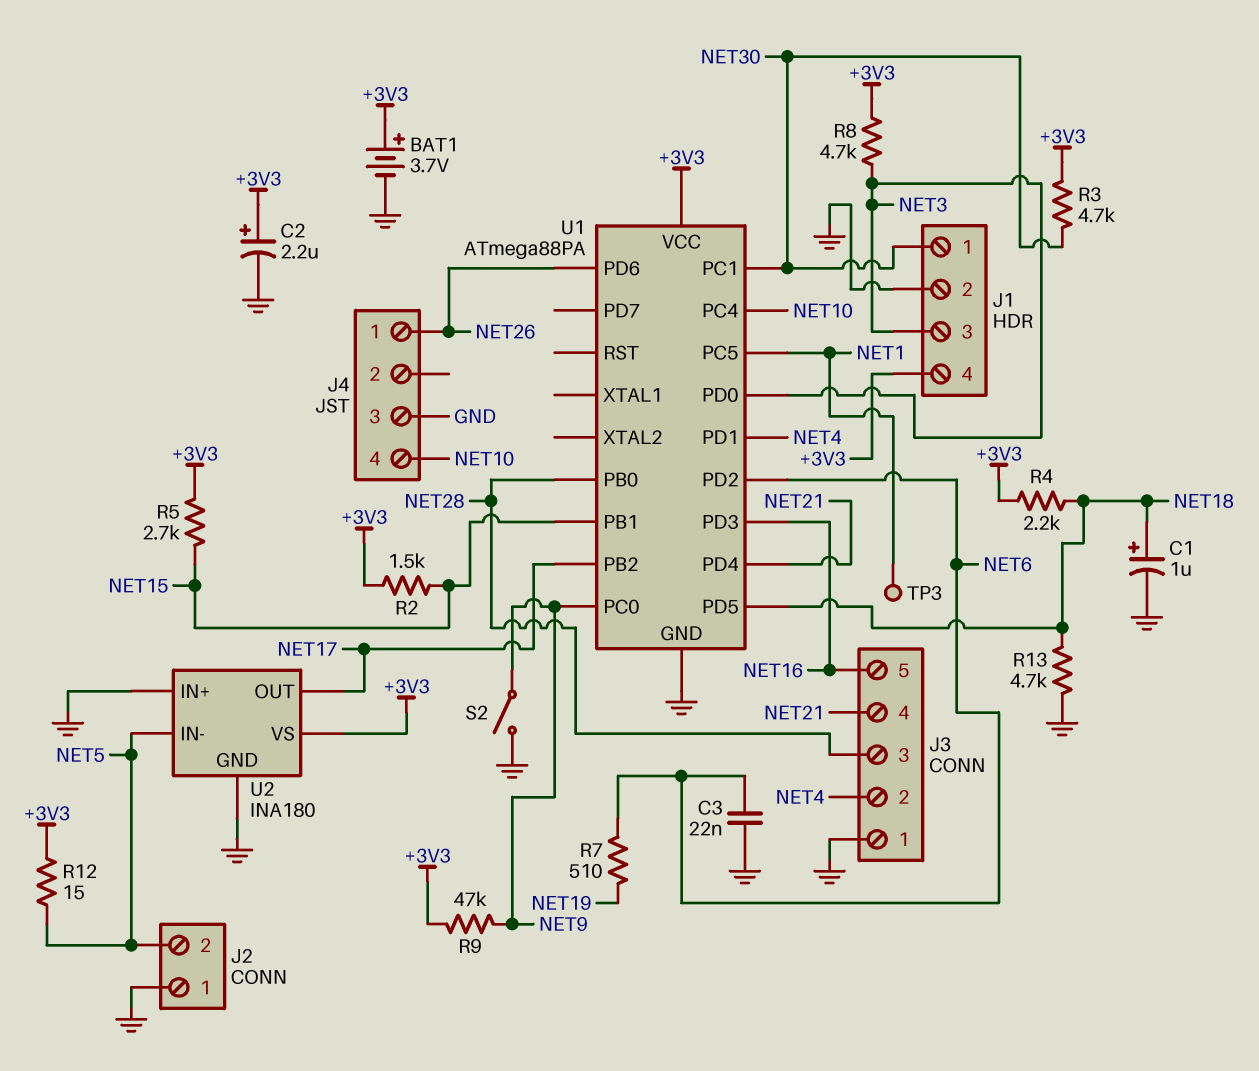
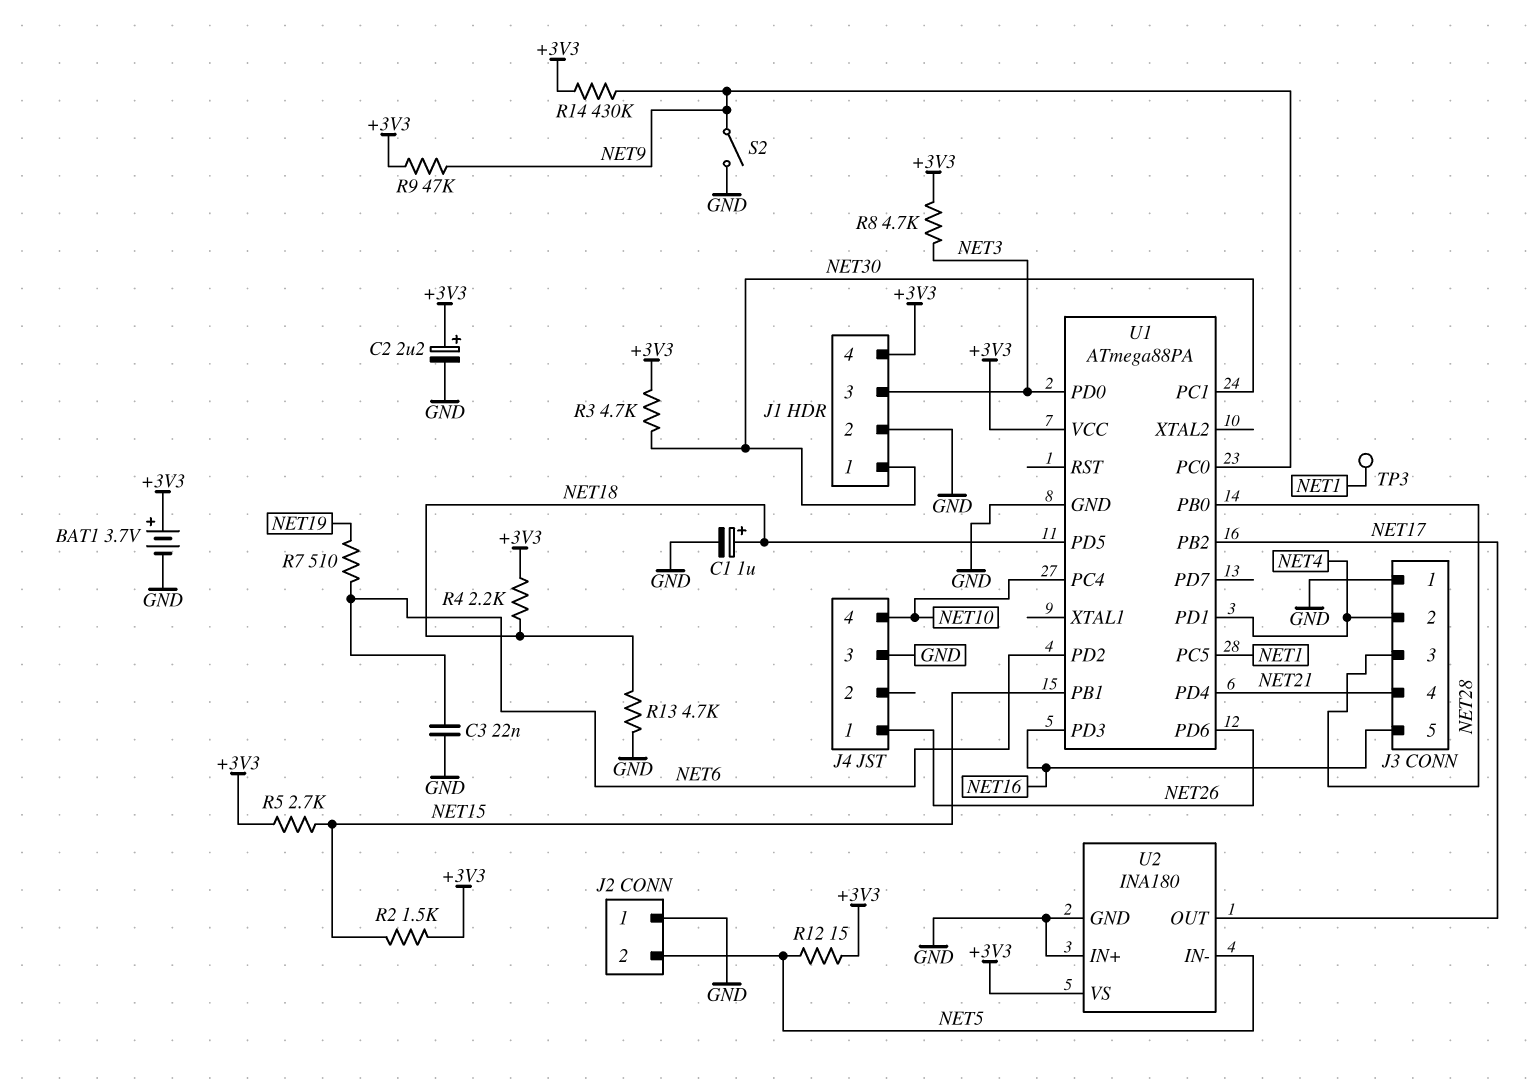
R14: none -> 430k (+3V3, NET9)

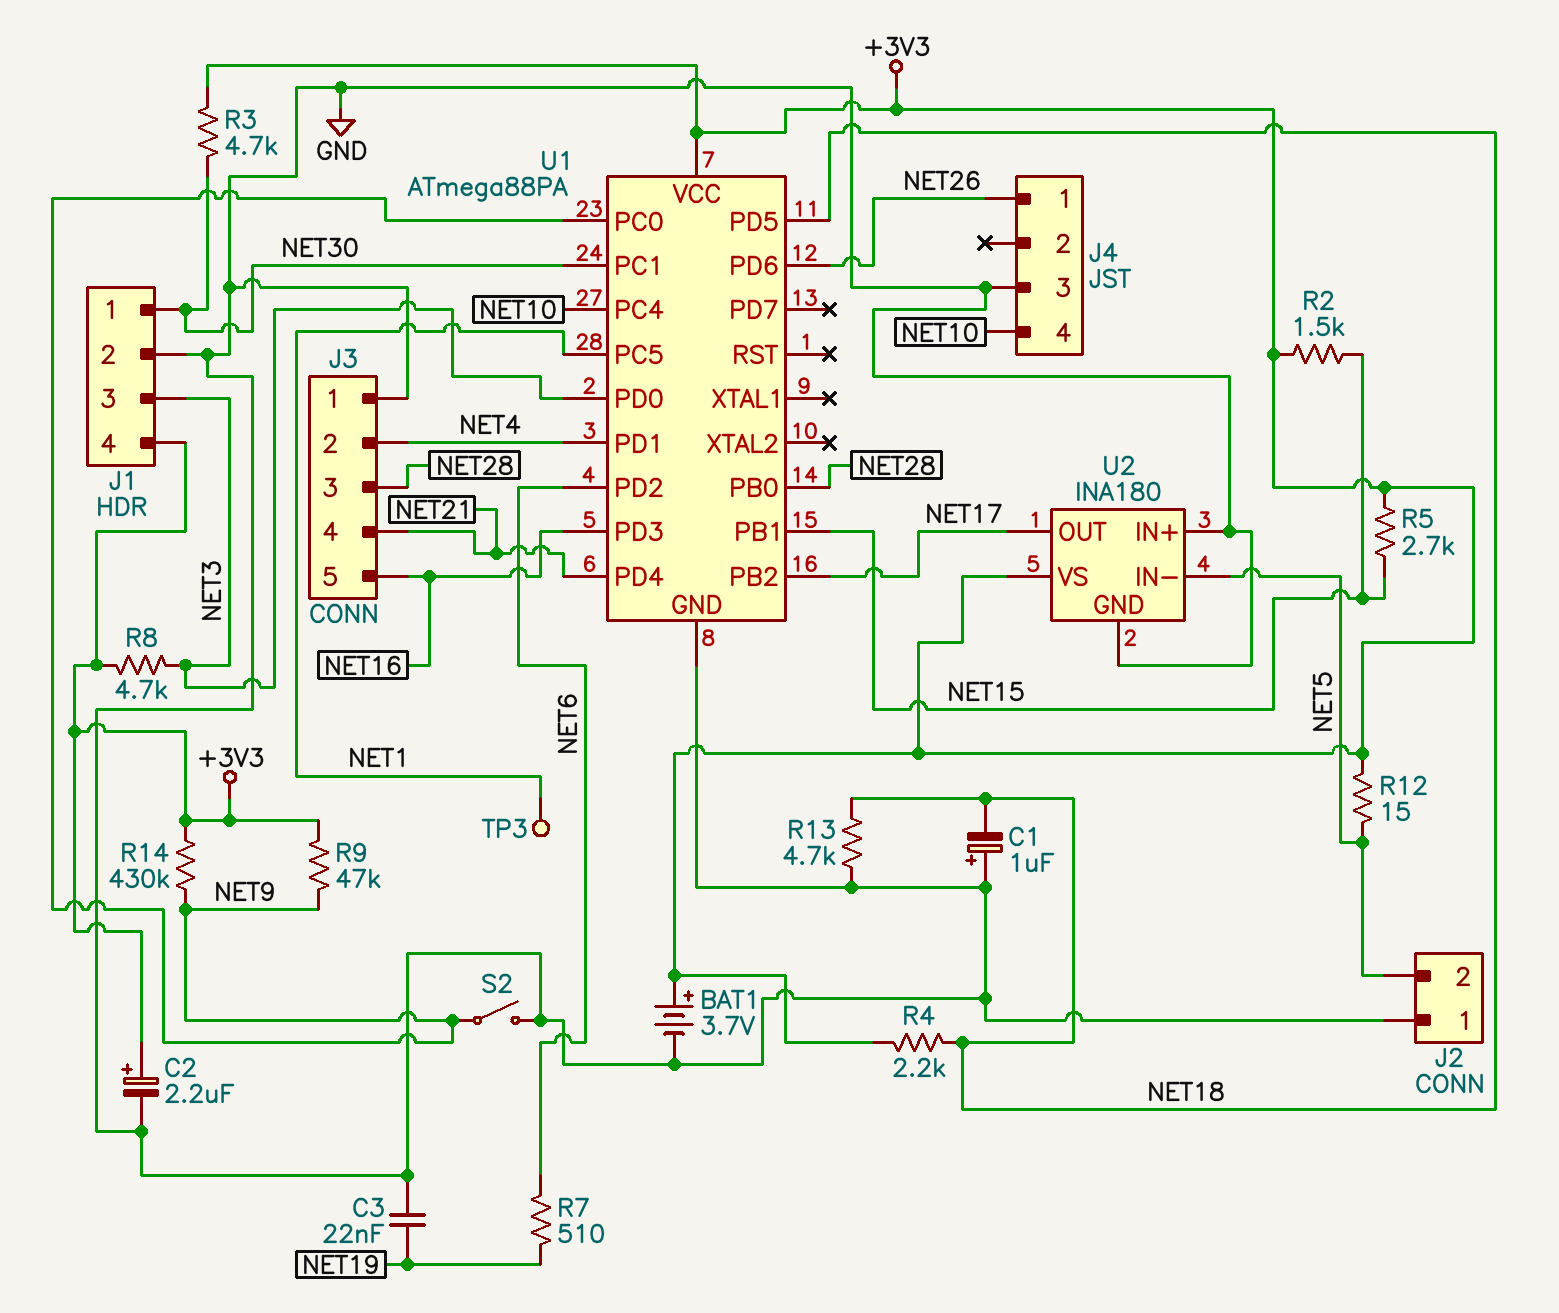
C1: 1uF (plus NET18, minus GND) -> 1uF (plus GND, minus NET18)
C3: 22nF (GND, NET6) -> 22nF (GND, NET19)

